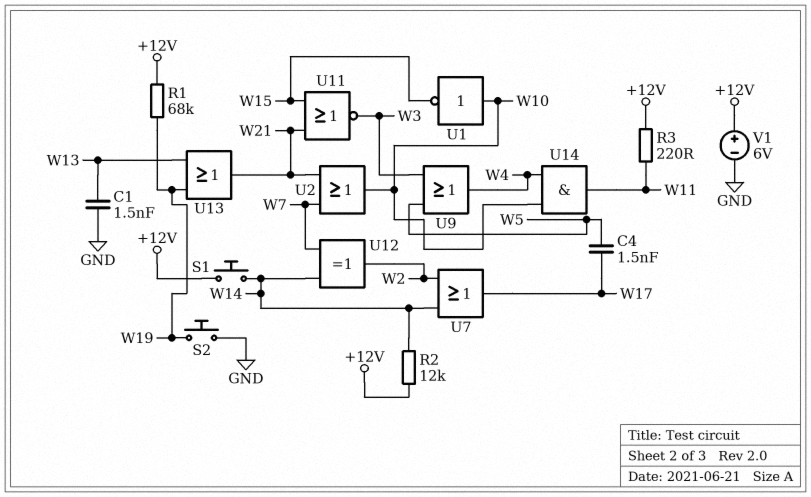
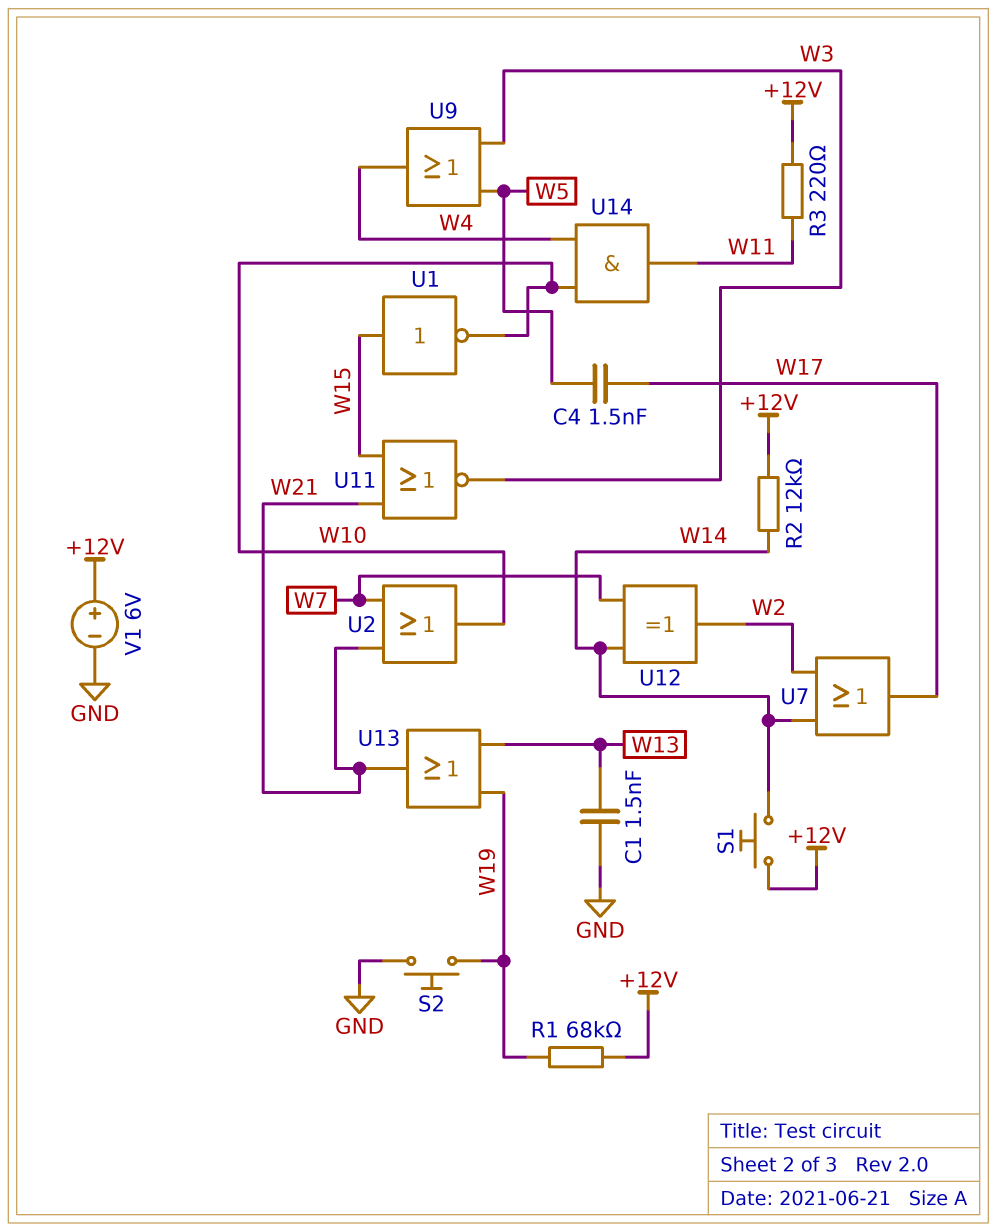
U1: NOT (in W10, out W15) -> NOT (in W15, out W10)

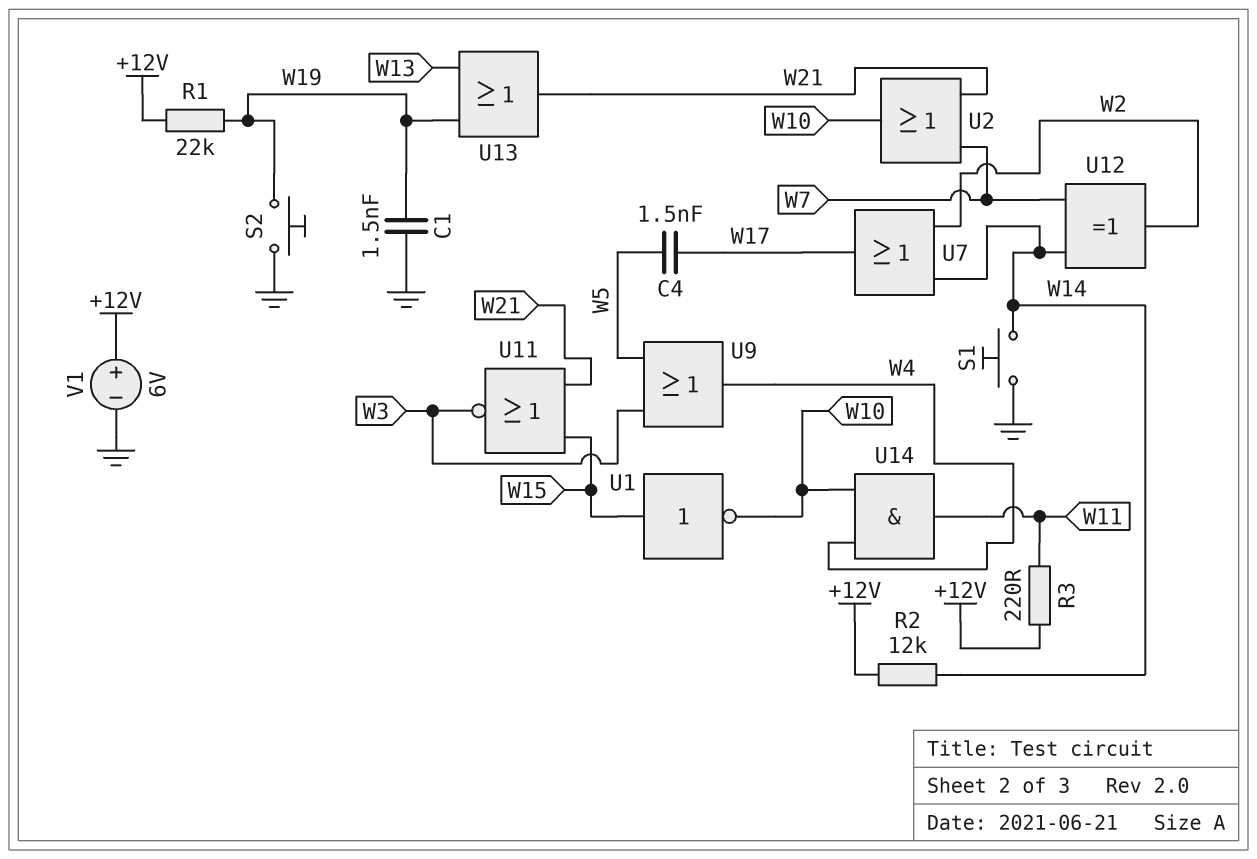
C1: 1.5nF (GND, W13) -> 1.5nF (GND, W19)
R1: 68k (+12V, W19) -> 22k (+12V, W19)
S1: button (+12V, W14) -> button (GND, W14)

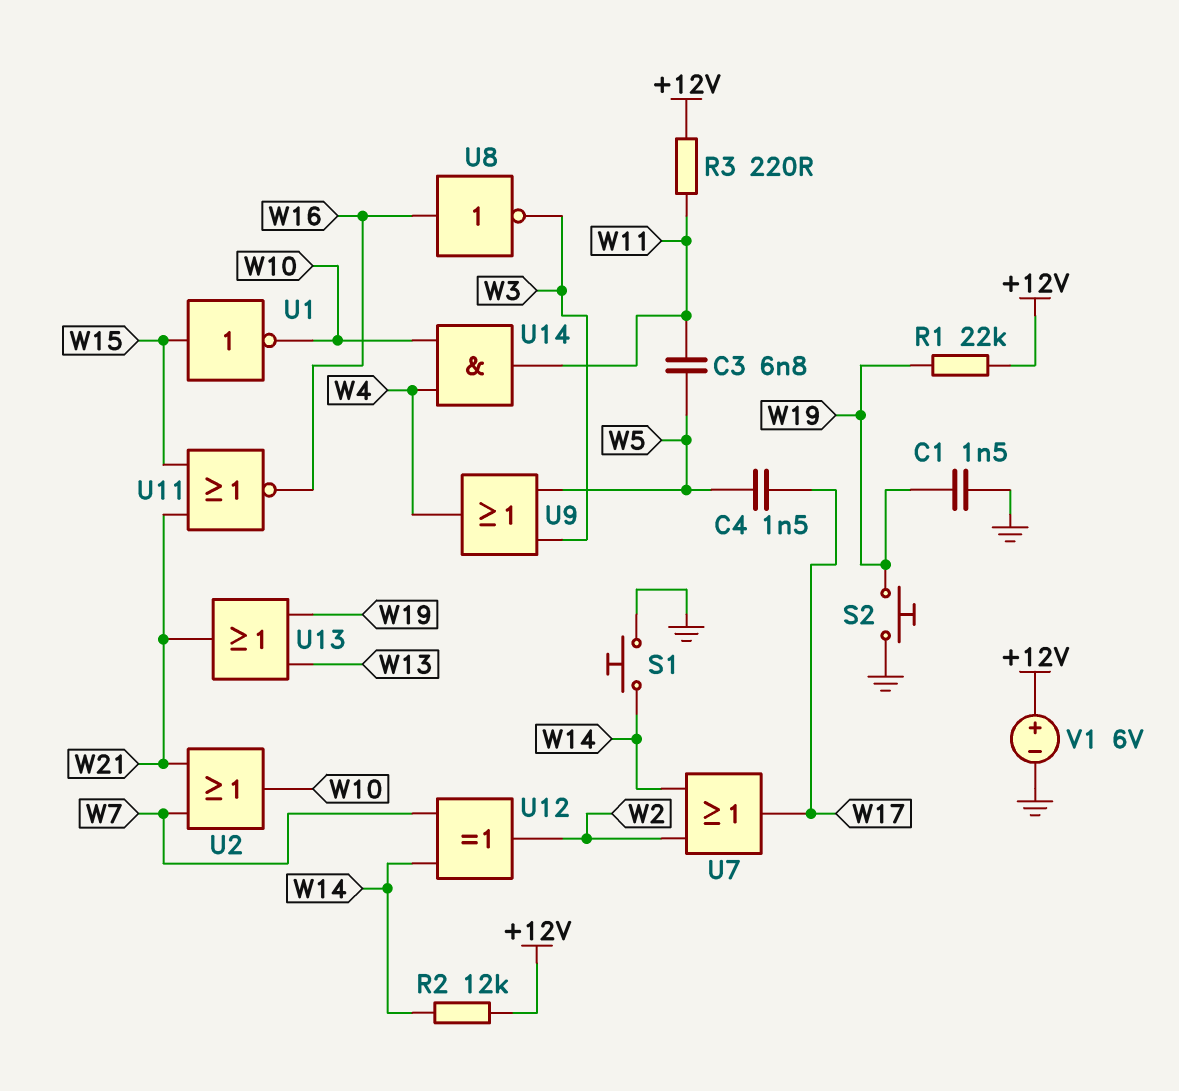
C3: none -> 6.8nF (W5, W11)
U8: none -> NOT (in W16, out W3)
U11: NOR (in W15, in W21, out W3) -> NOR (in W15, in W21, out W16)

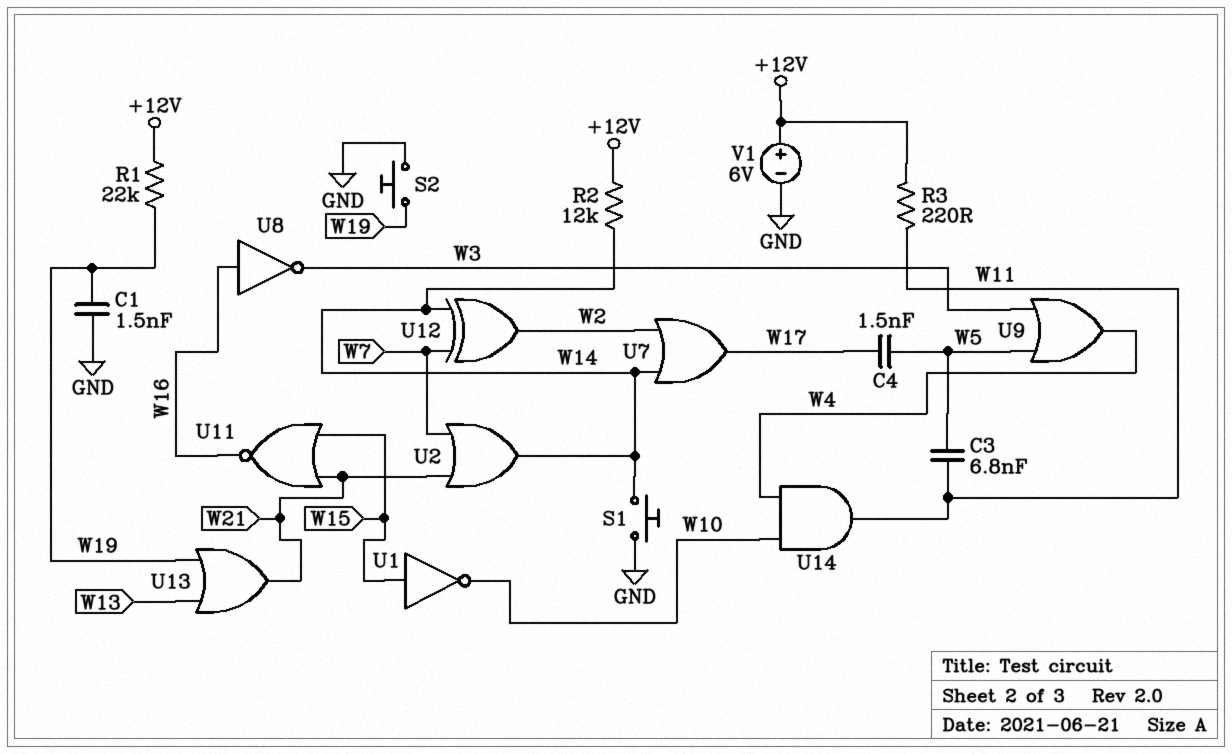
U2: OR (in W7, in W21, out W10) -> OR (in W7, in W21, out W14)

